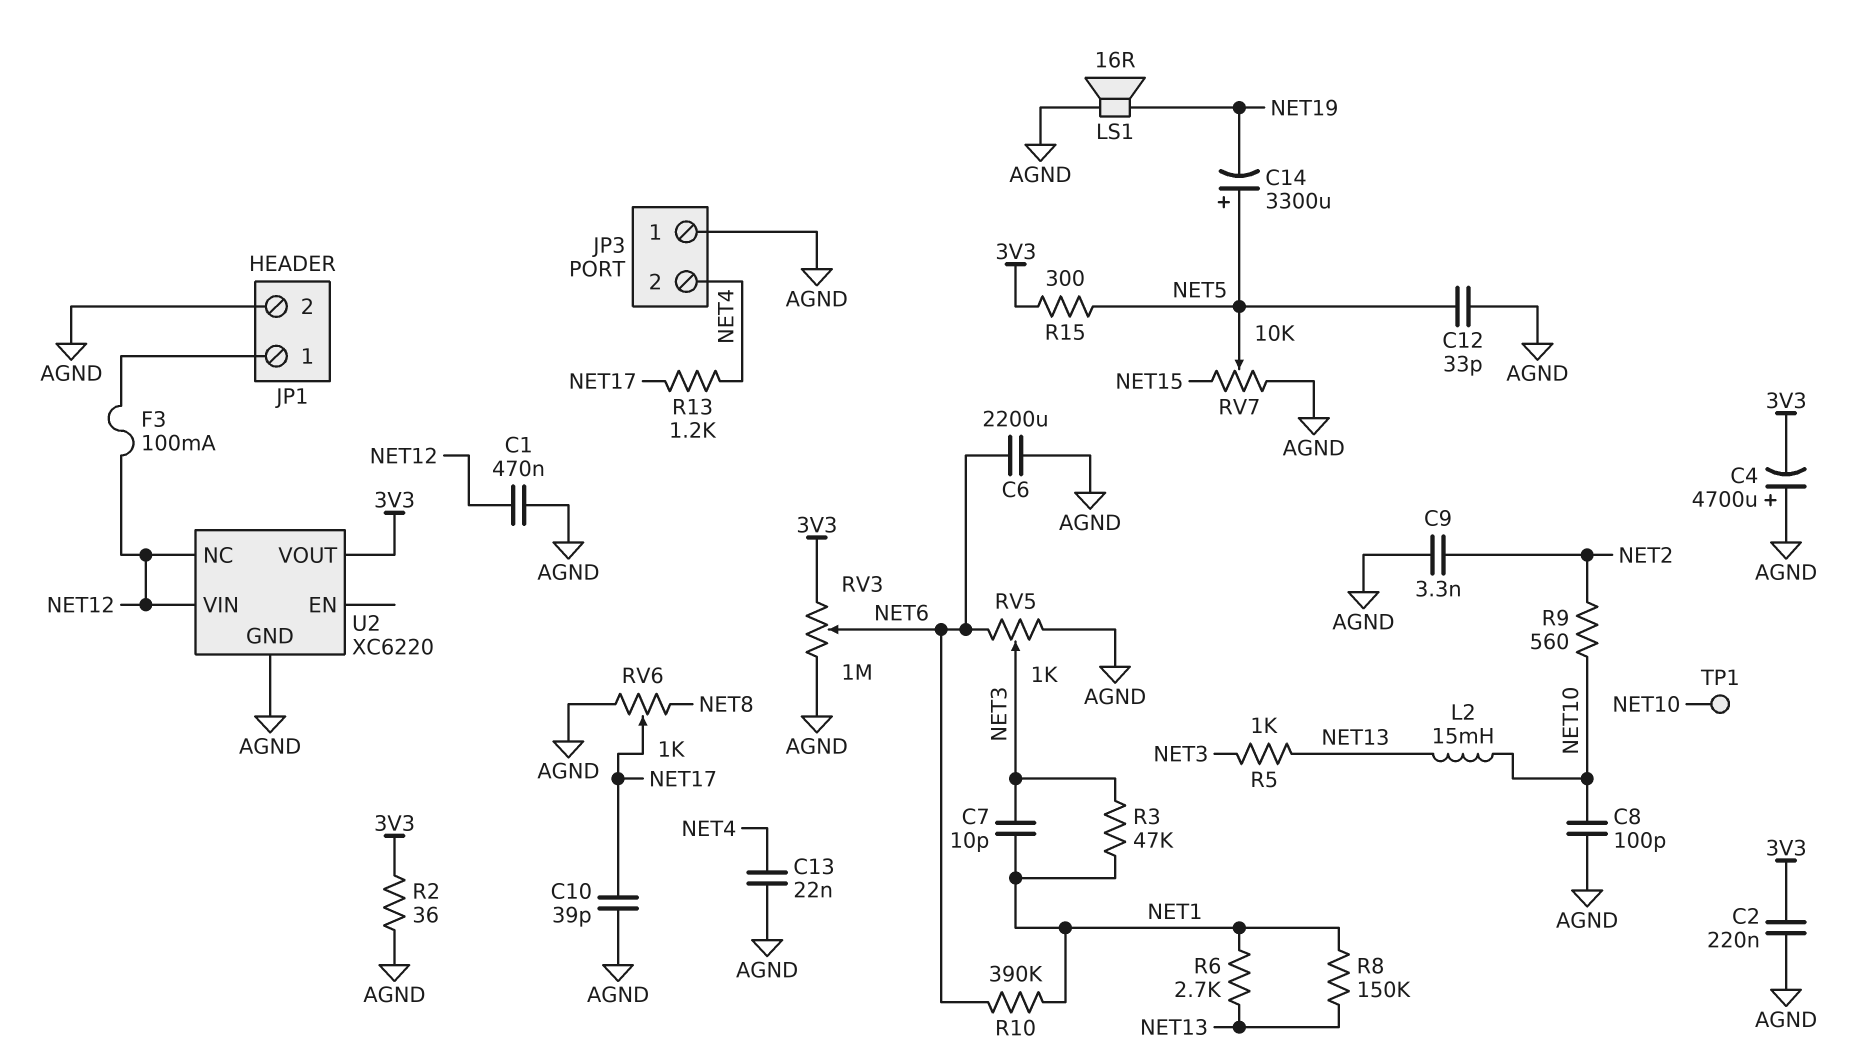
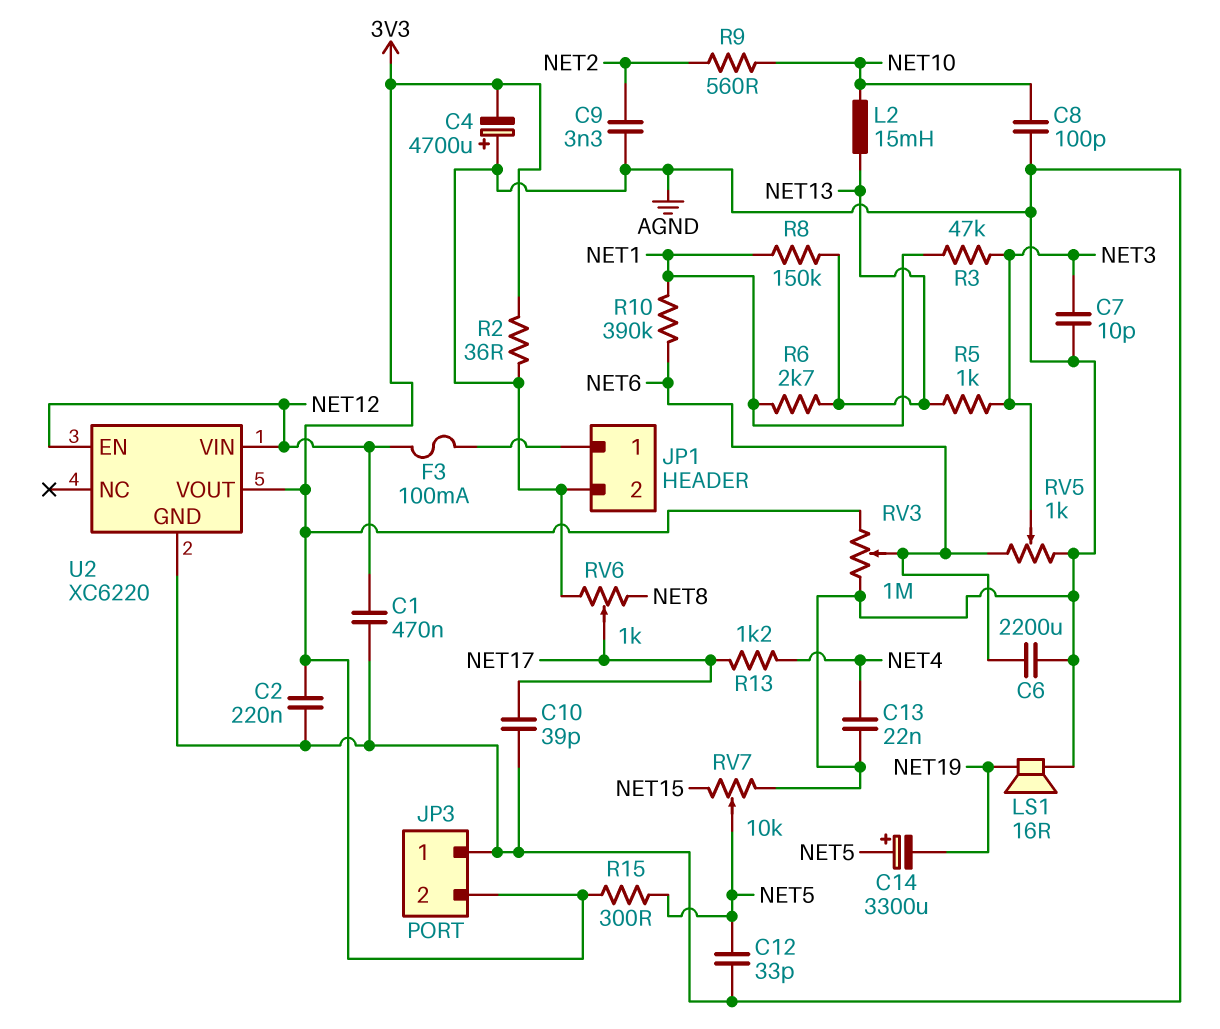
C7: 10pF (NET1, NET3) -> 10pF (AGND, NET3)
JP3 pin 2: NET4 -> 3V3
TP1: test point (NET10) -> none
U2 pin EN: none -> NET12
U2 pin NC: NET12 -> none

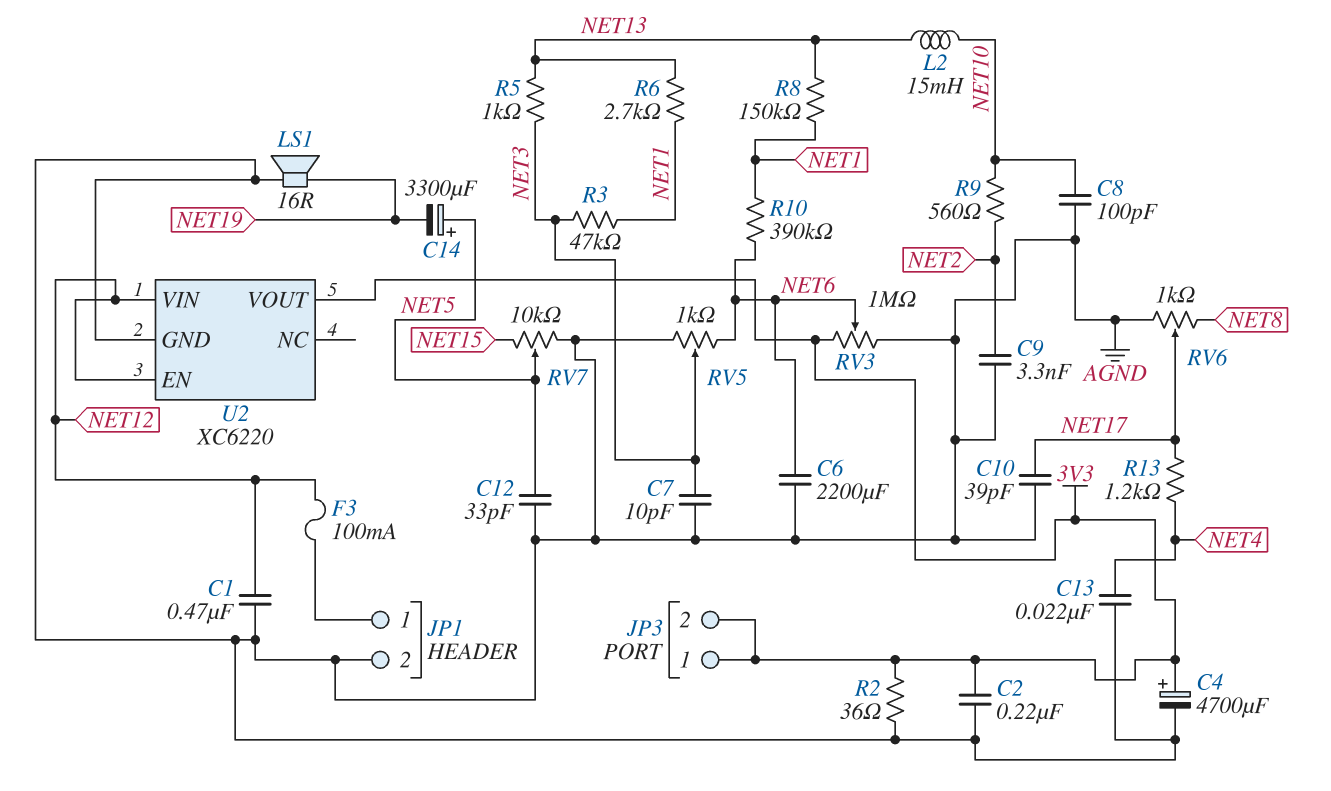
C4: 4700uF (plus AGND, minus 3V3) -> 4700uF (plus 3V3, minus AGND)
JP3 pin 1: AGND -> 3V3
R15: 300 (3V3, NET5) -> none

